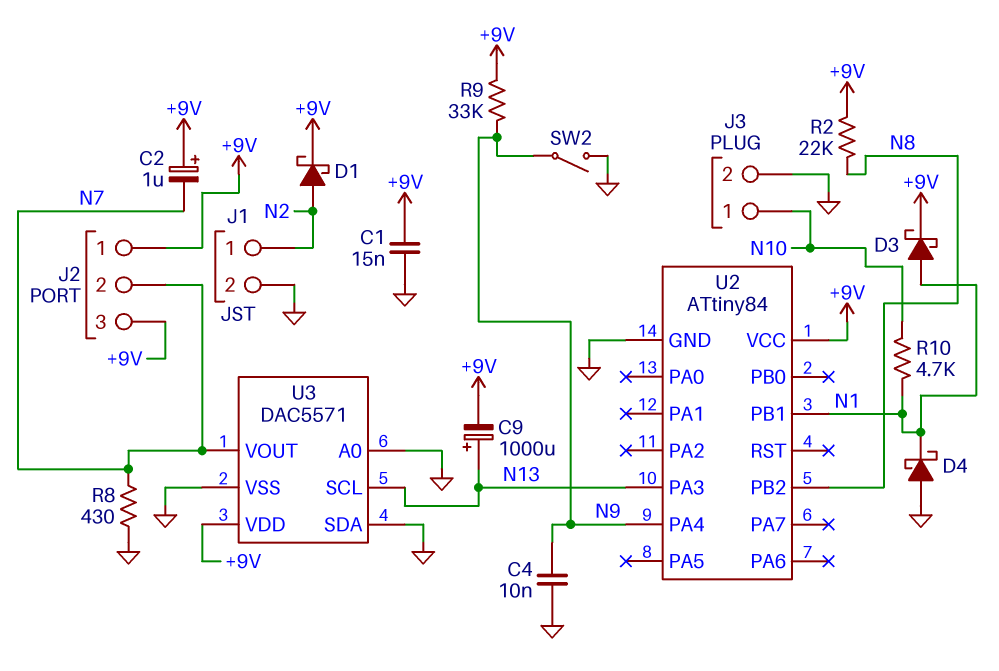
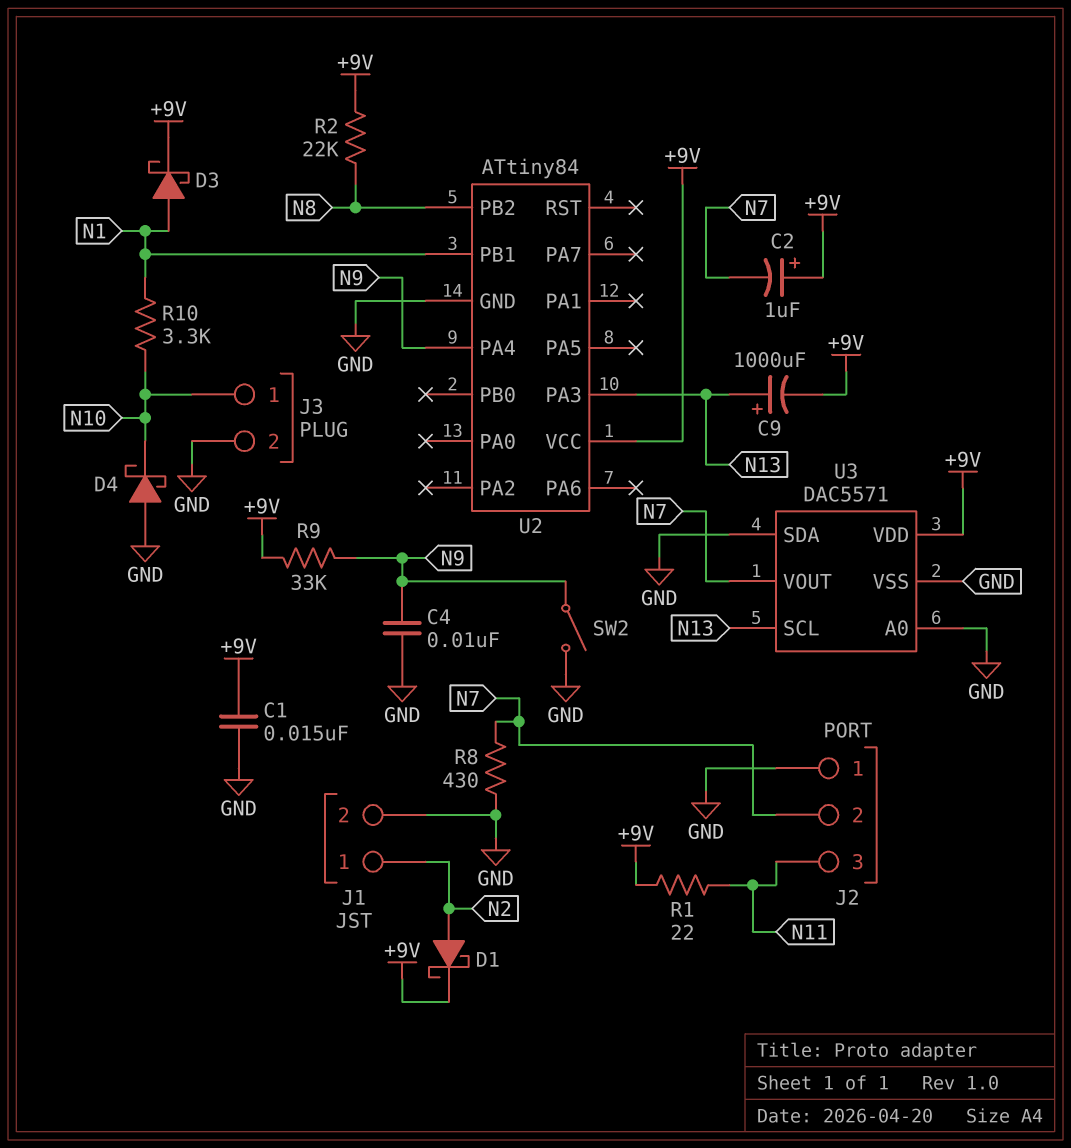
D4: schottky (A GND, K N1) -> schottky (A GND, K N10)
J2 pin 1: +9V -> GND
J2 pin 3: +9V -> N11
R1: none -> 22 (+9V, N11)
R10: 4.7k (N1, N10) -> 3.3k (N1, N10)

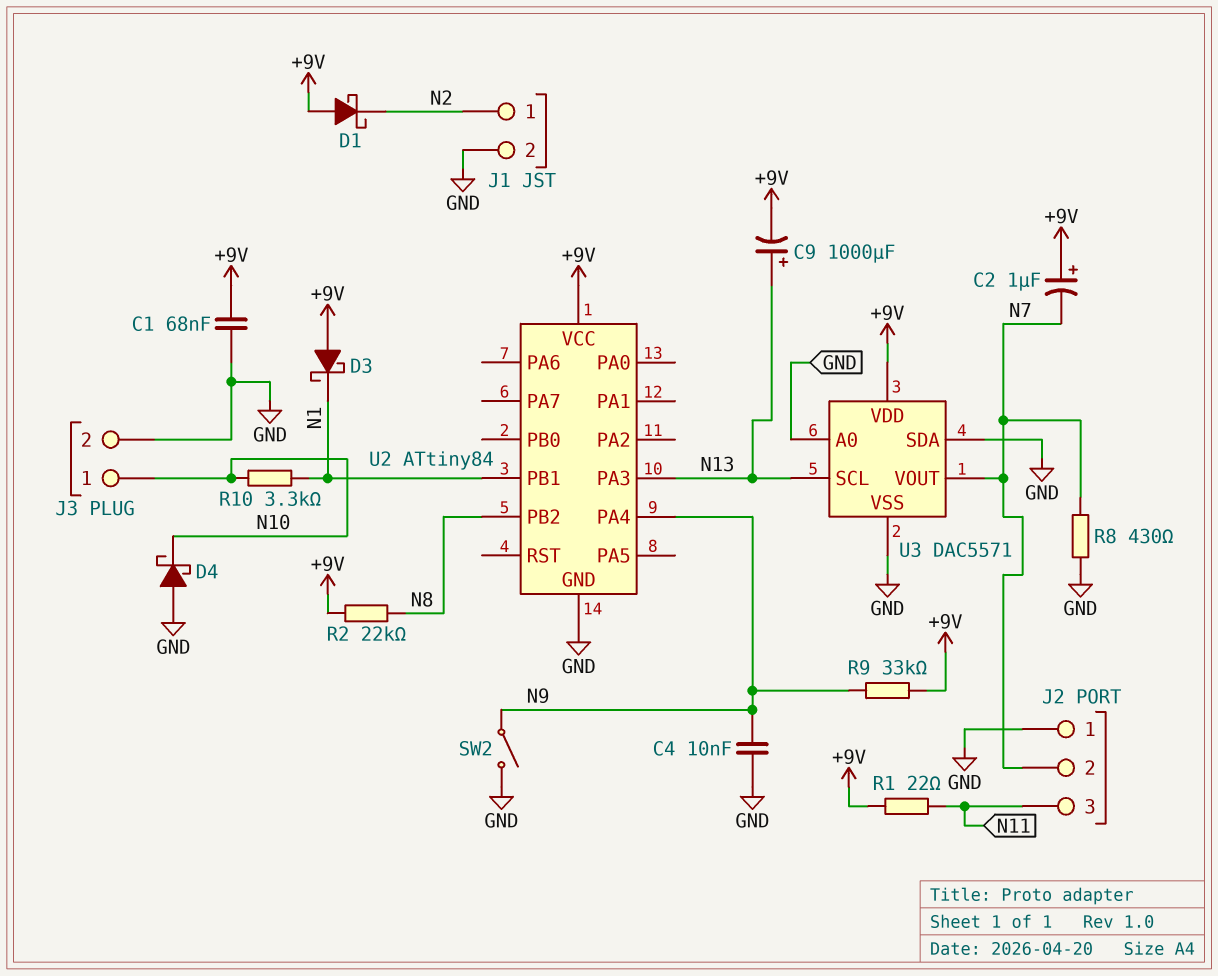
C1: 15nF (+9V, GND) -> 68nF (+9V, GND)
D1: schottky (A N2, K +9V) -> schottky (A +9V, K N2)
D3: schottky (A N1, K +9V) -> schottky (A +9V, K N1)

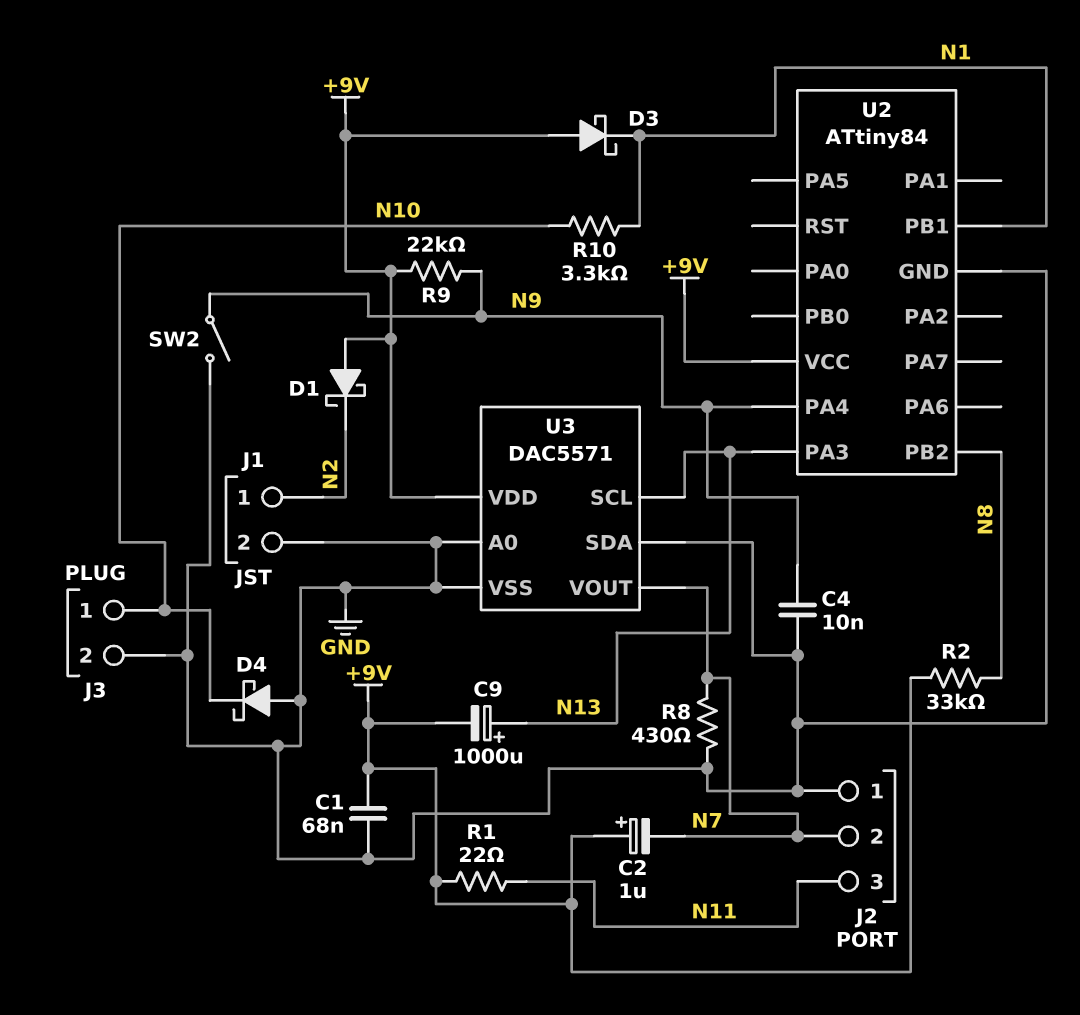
R2: 22k (+9V, N8) -> 33k (+9V, N8)
R9: 33k (+9V, N9) -> 22k (+9V, N9)

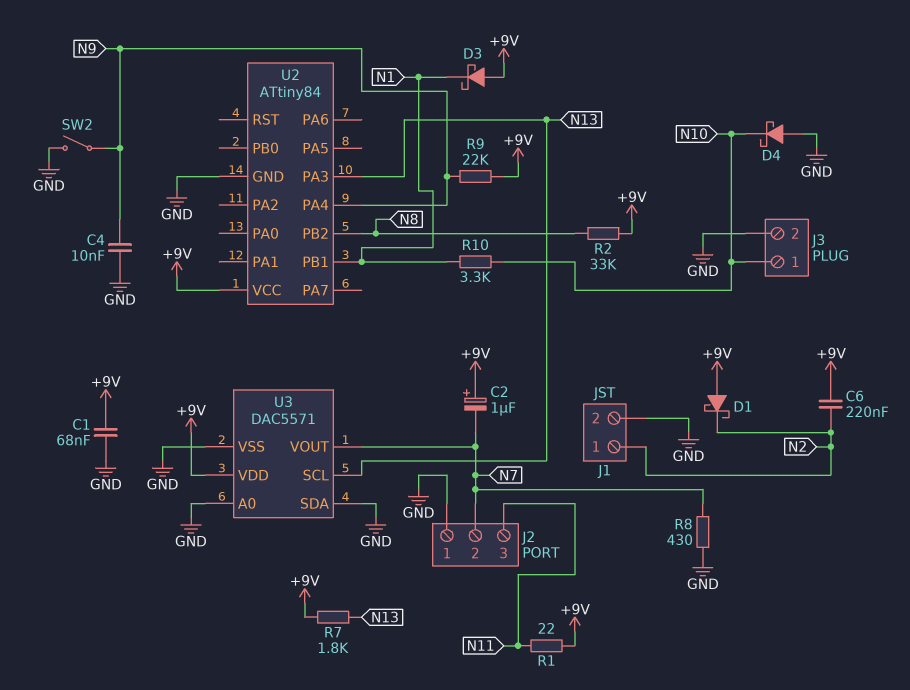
C6: none -> 220nF (+9V, N2)
C9: 1000uF (plus N13, minus +9V) -> none
R7: none -> 1.8k (+9V, N13)

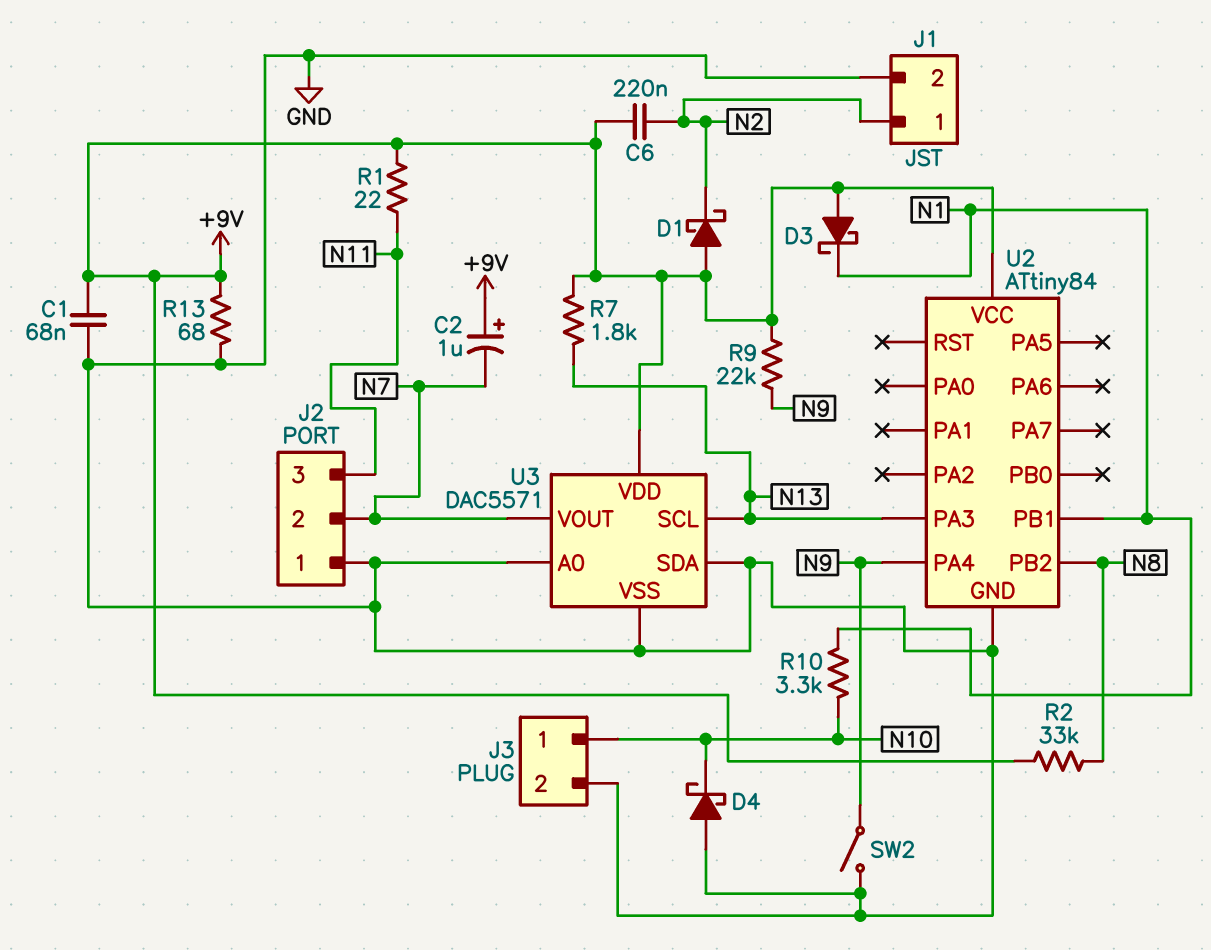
C4: 10nF (GND, N9) -> none
R8: 430 (GND, N7) -> none
R13: none -> 68 (+9V, GND)

